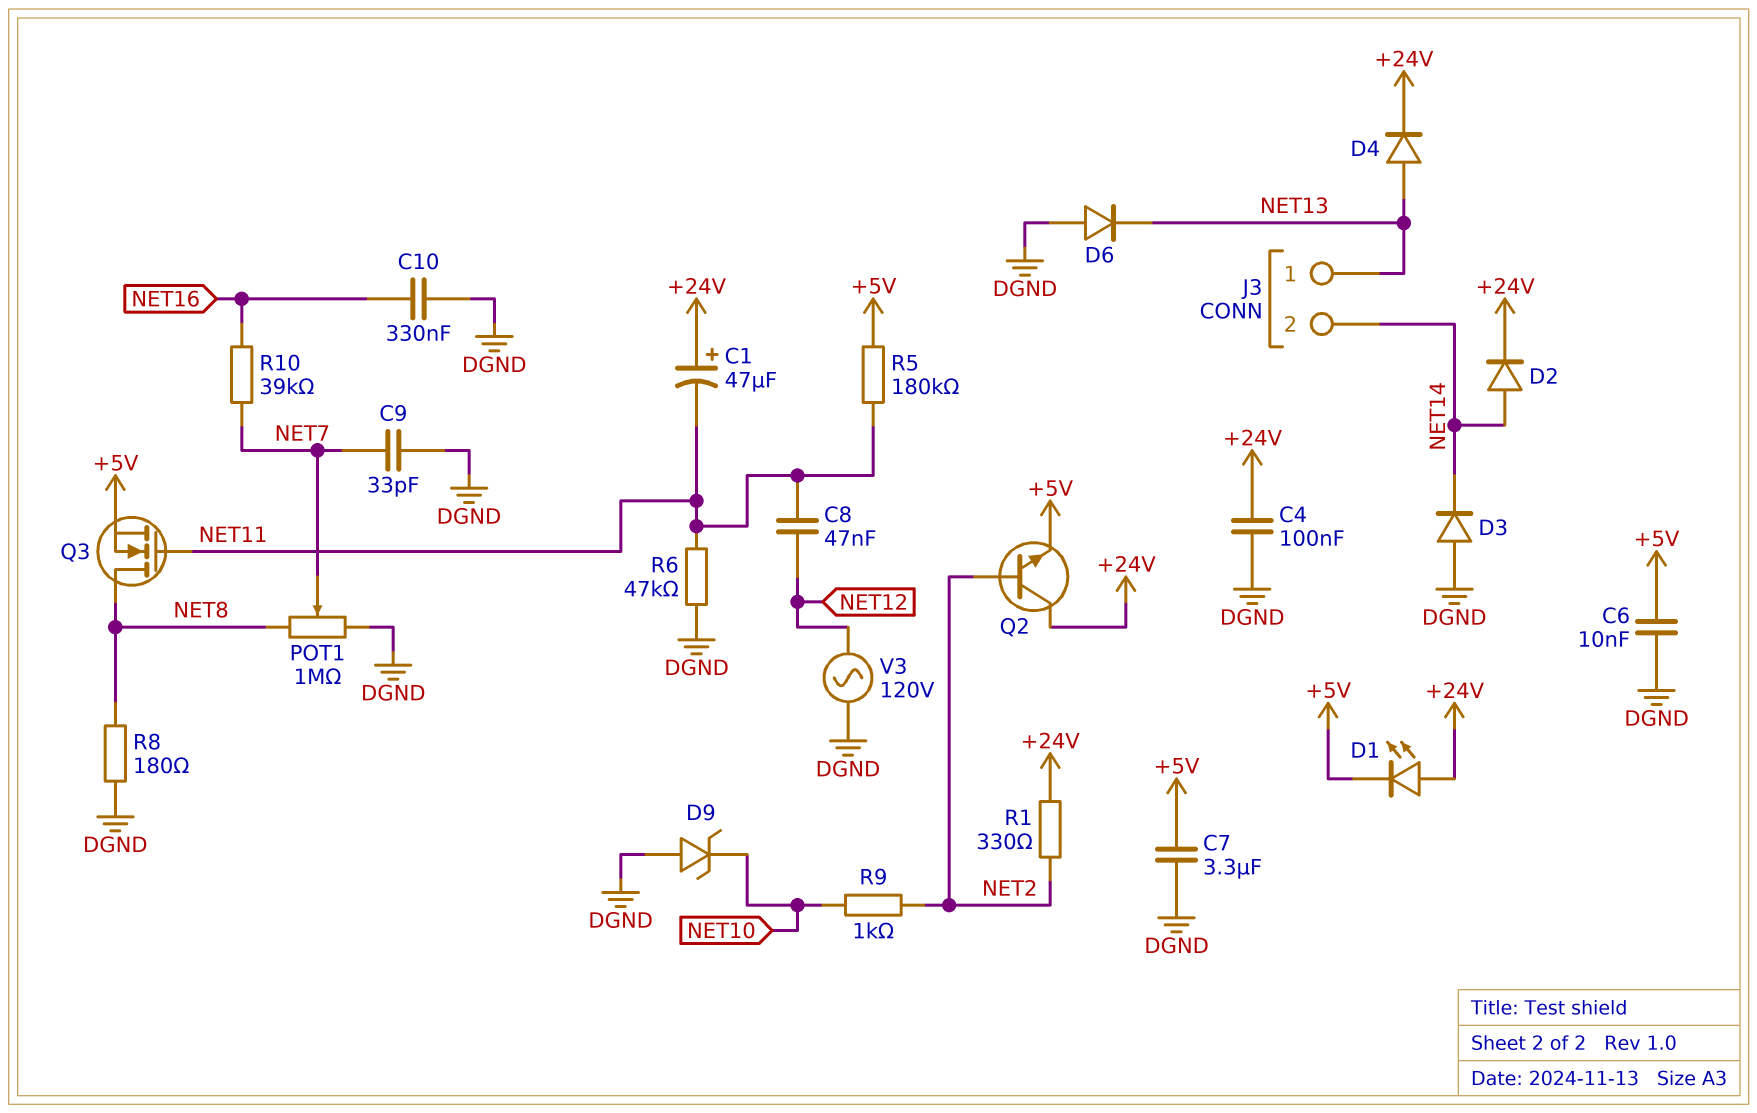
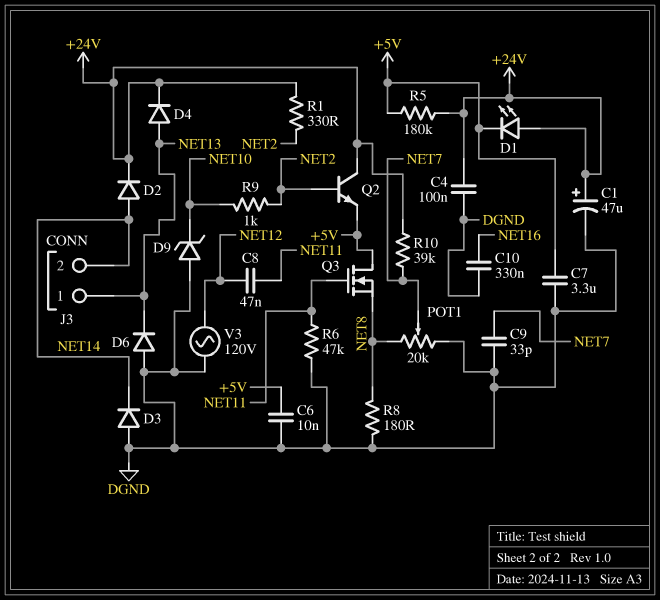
C1: 47uF (plus +24V, minus NET11) -> 47uF (plus +24V, minus DGND)
POT1: 1M (DGND, NET8, wiper NET7) -> 20k (DGND, NET8, wiper NET7)
Q3: NMOS (G NET11, D NET8, S +5V) -> NMOS (G NET11, D +5V, S NET8)
R5: 180k (+5V, NET11) -> 180k (+5V, +24V)
R10: 39k (NET7, NET16) -> 39k (+24V, NET7)

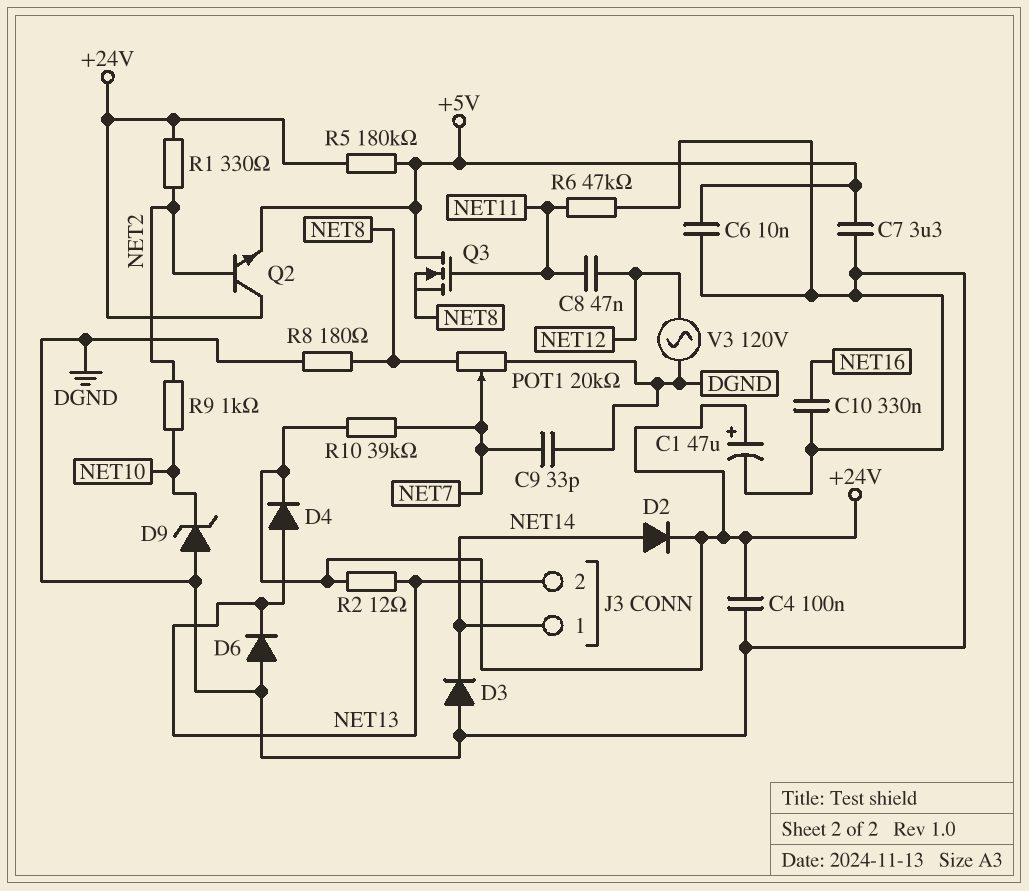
D1: LED (A +24V, K +5V) -> none
J3 pin 1: NET13 -> NET14
J3 pin 2: NET14 -> NET13
R2: none -> 12 (+24V, NET13)

